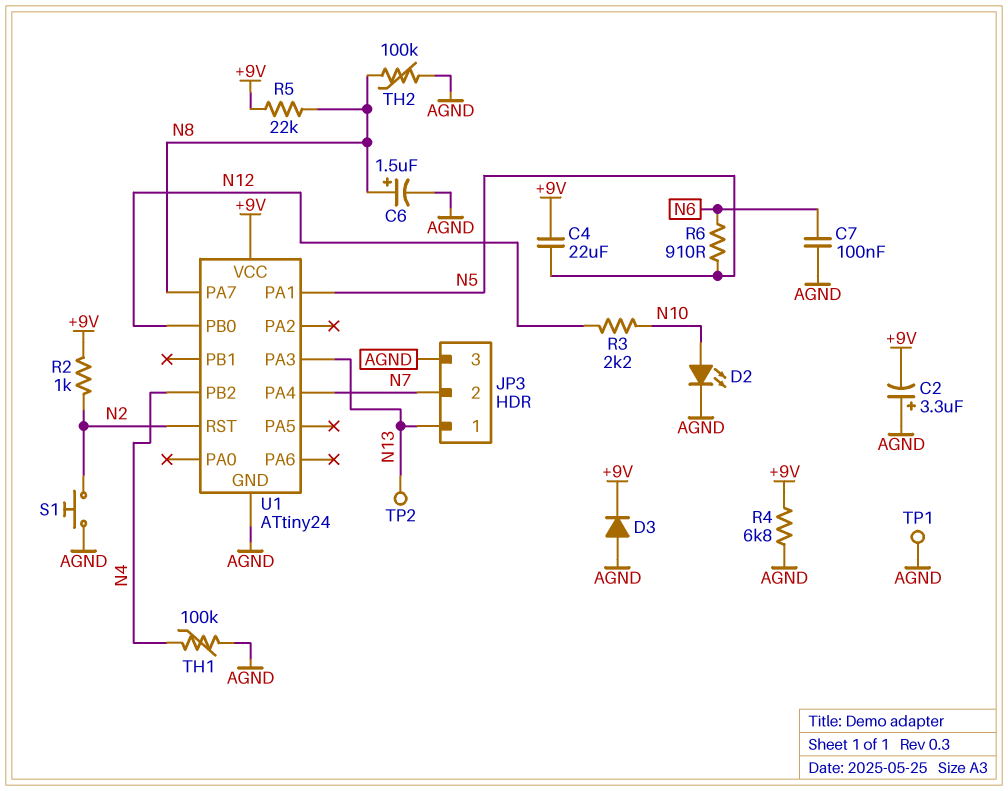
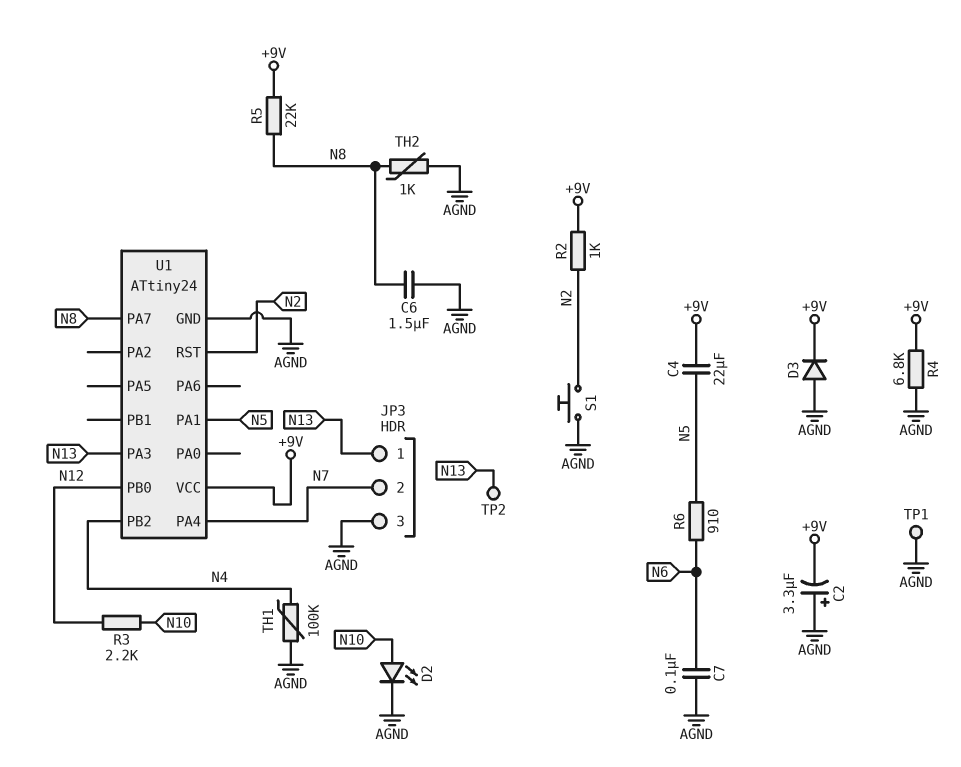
C6: 1.5uF (plus N8, minus AGND) -> 1.5uF (AGND, N8)
TH2: 100k (AGND, N8) -> 1k (AGND, N8)

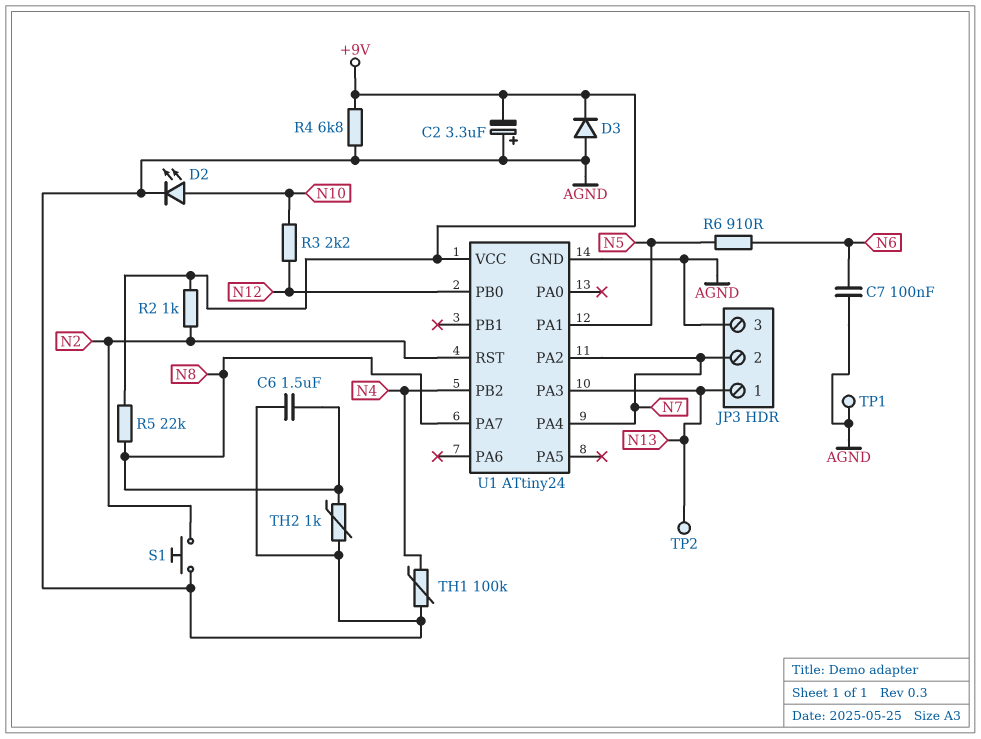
C4: 22uF (+9V, N5) -> none
U1 pin PA2: none -> N7

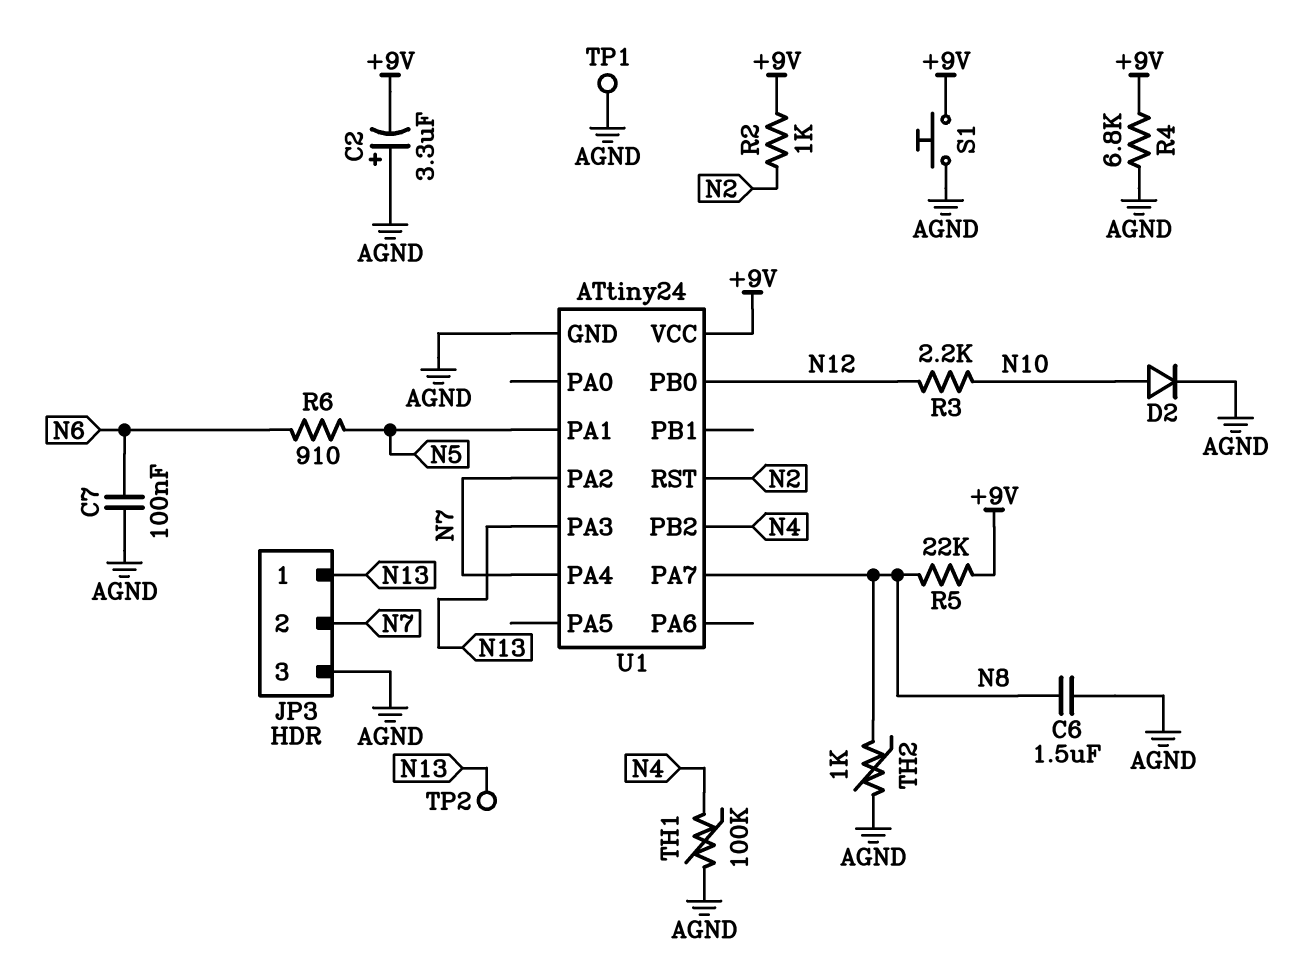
D2: LED (A N10, K AGND) -> diode (A N10, K AGND)
D3: diode (A AGND, K +9V) -> none
S1: button (AGND, N2) -> button (+9V, AGND)

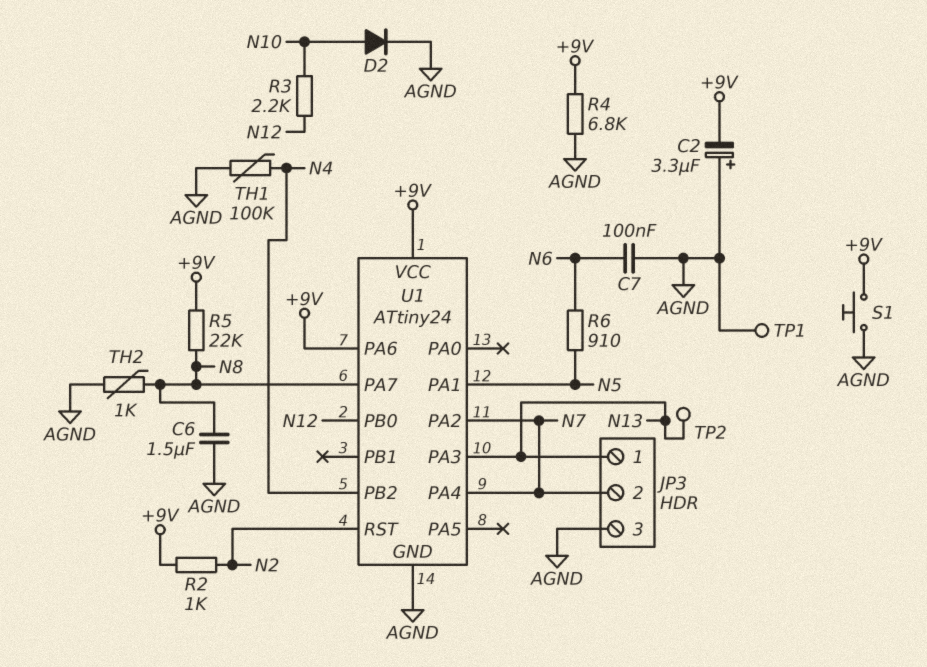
U1 pin PA6: none -> +9V

